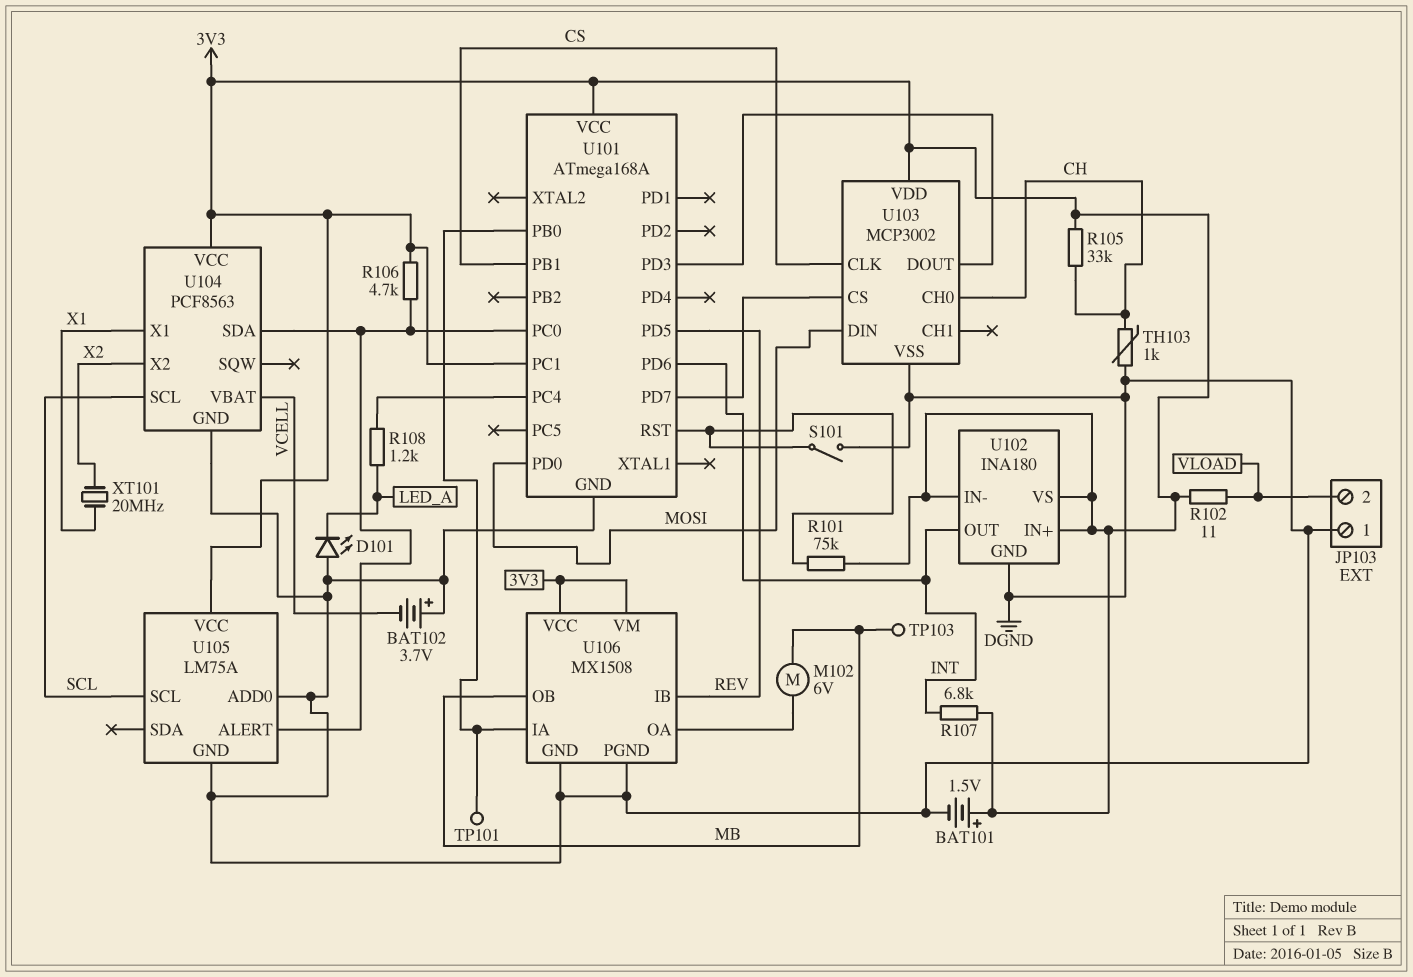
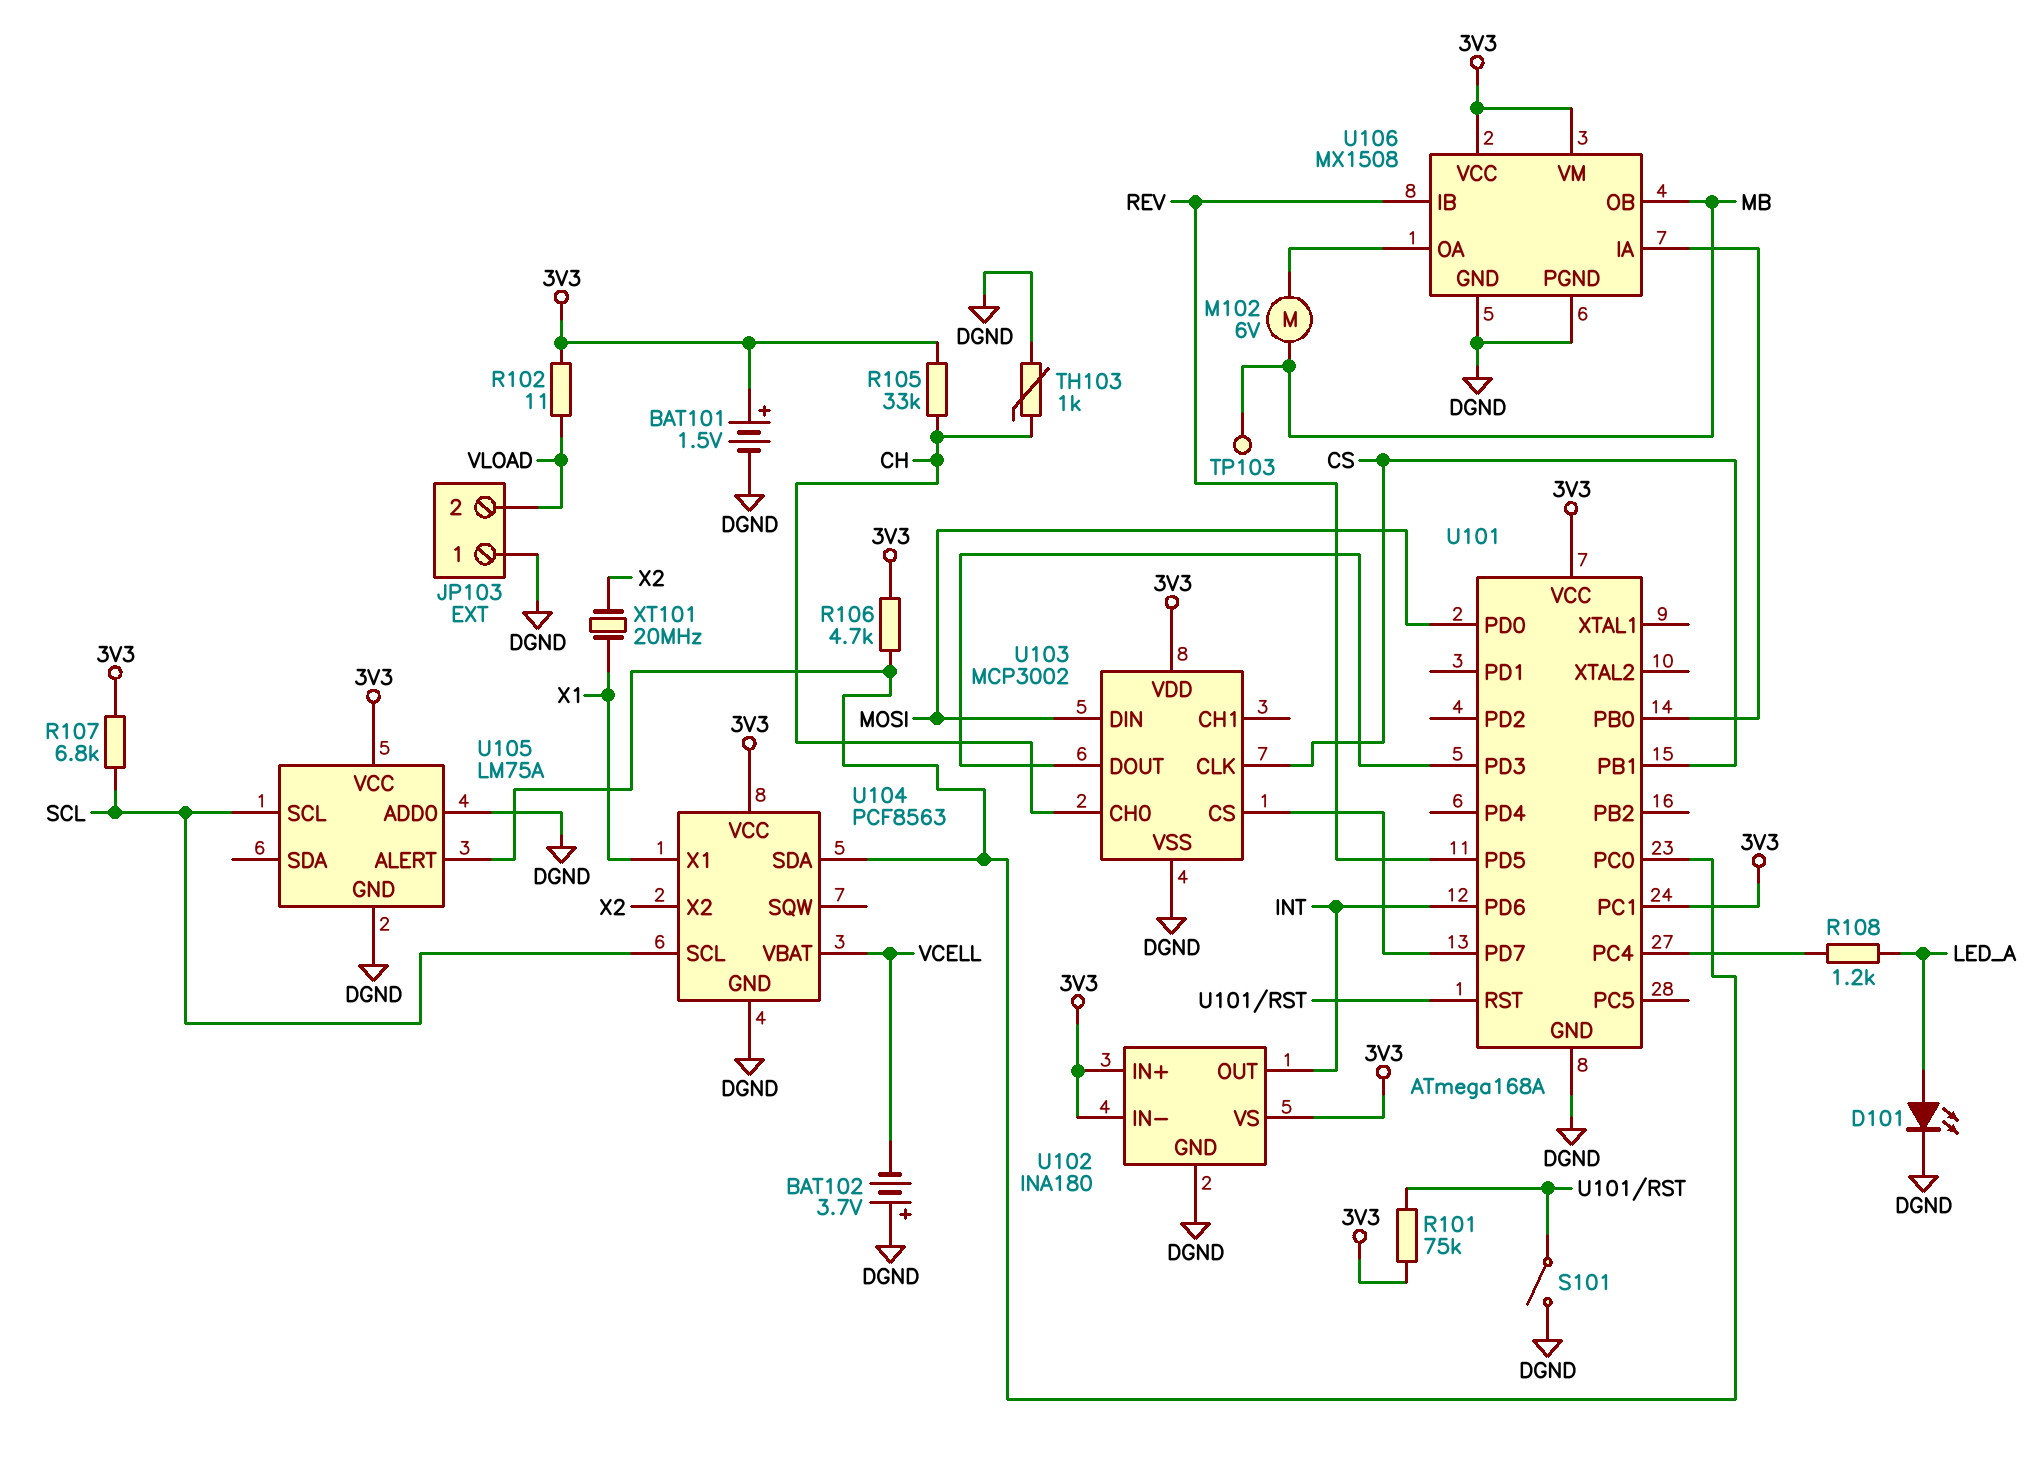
D101: LED (A DGND, K LED_A) -> LED (A LED_A, K DGND)
R107: 6.8k (3V3, INT) -> 6.8k (3V3, SCL)
TP101: test point (U101/PB0) -> none

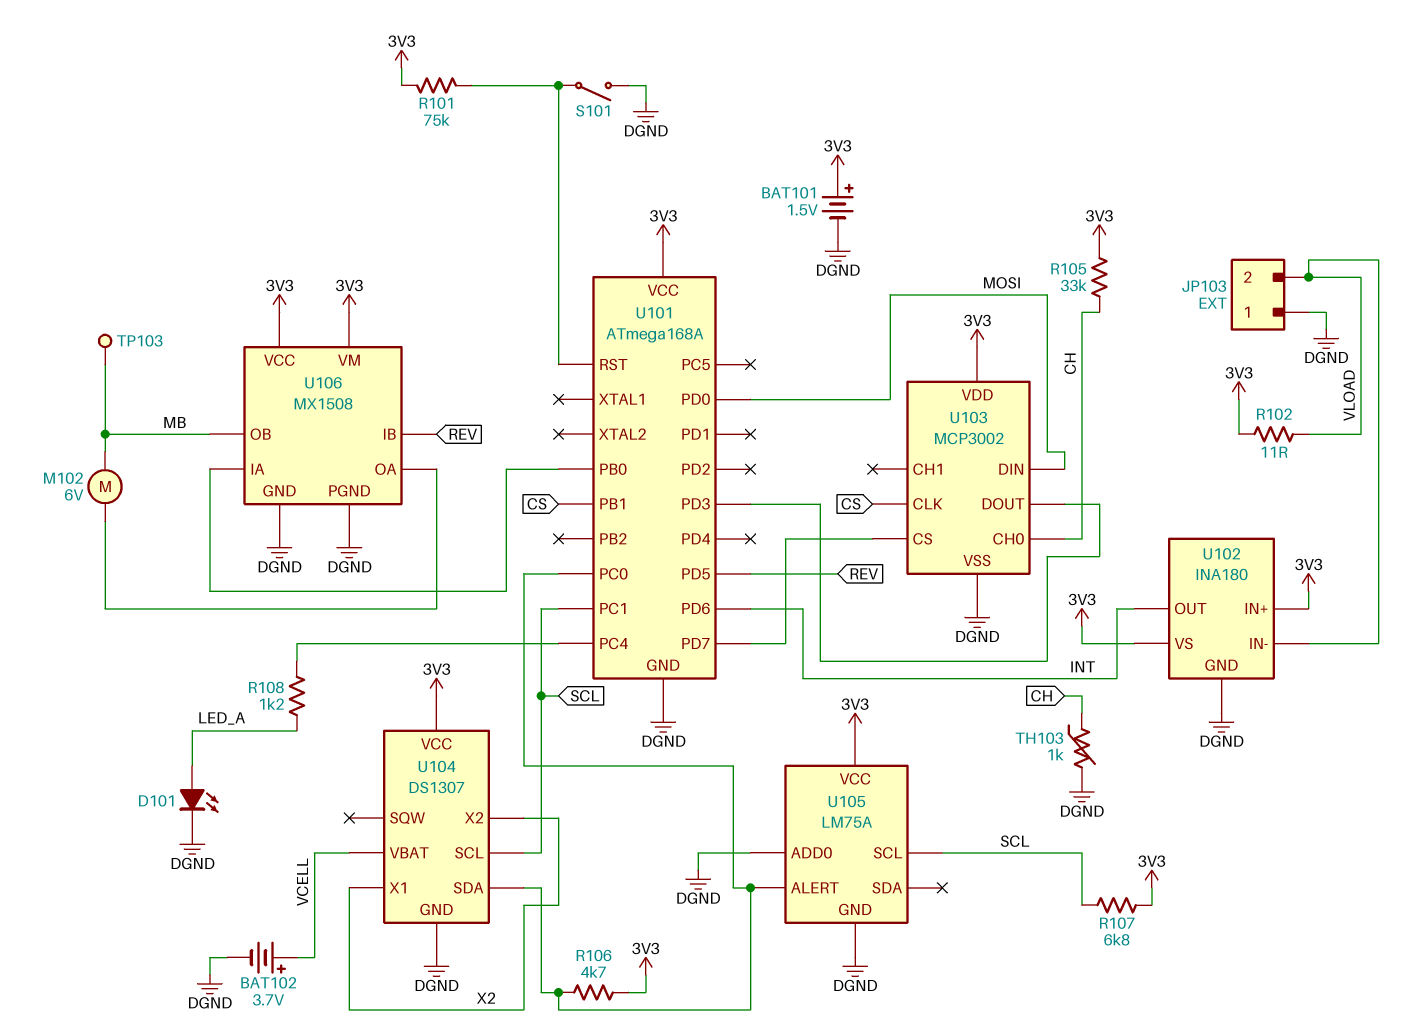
BAT102: 3.7V (plus DGND, minus VCELL) -> 3.7V (plus VCELL, minus DGND)
U101 pin PC1: 3V3 -> SCL
U102 pin IN-: 3V3 -> VLOAD
U104: PCF8563 -> DS1307
U104 pin X1: X1 -> X2
XT101: 20MHz (X1, X2) -> none

